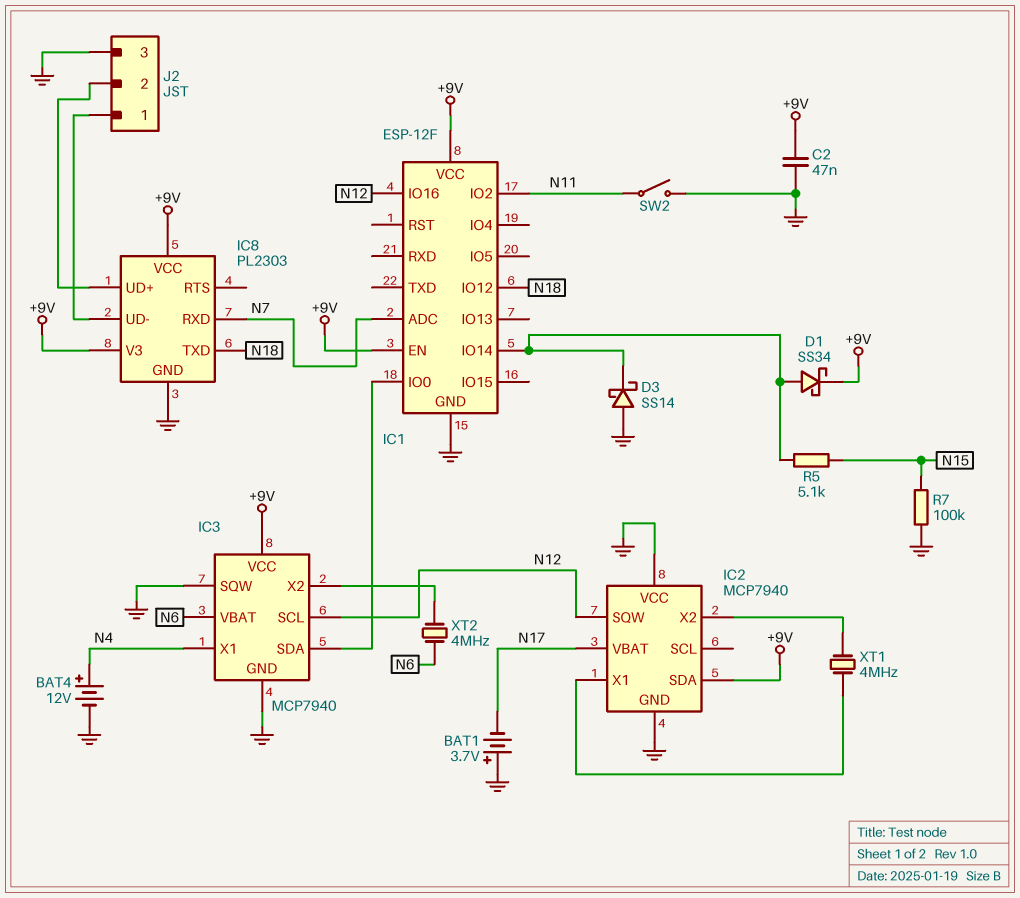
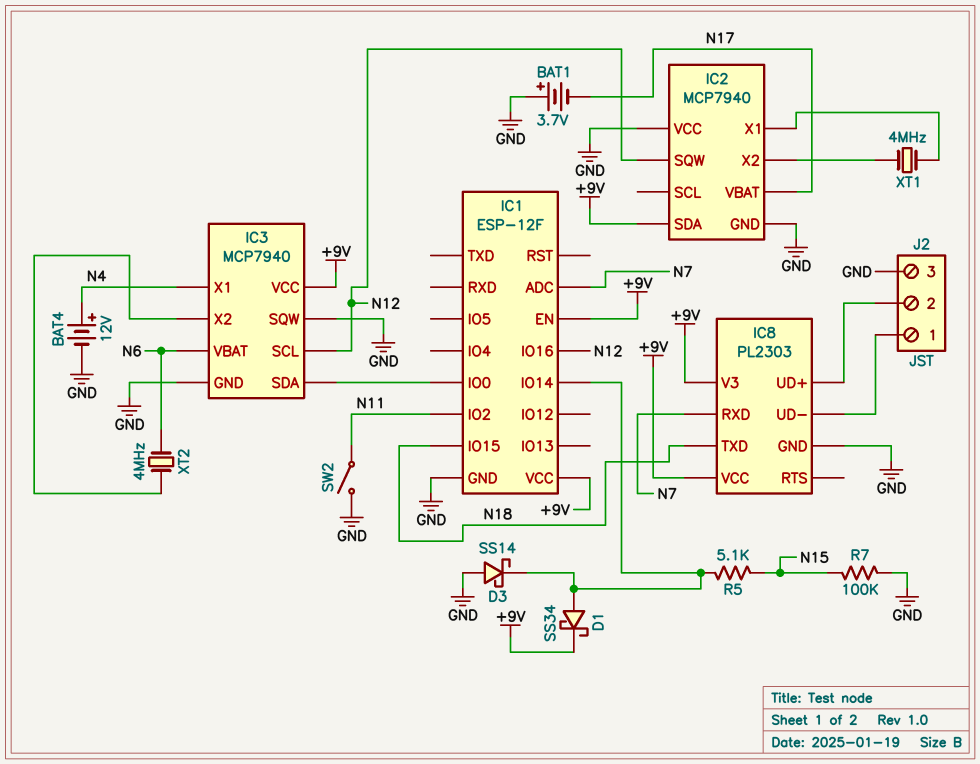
C2: 47nF (+9V, GND) -> none
IC1 pin IO12: N18 -> none
IC1 pin IO15: none -> N18

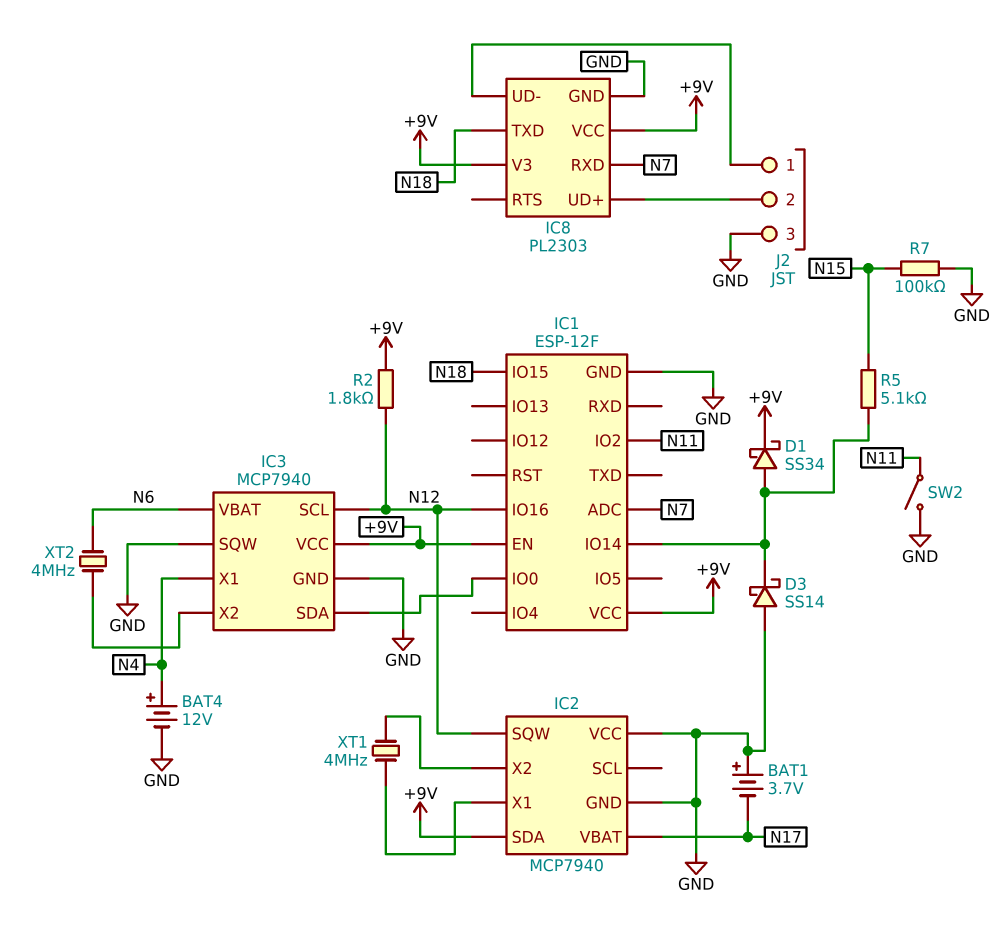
R2: none -> 1.8k (+9V, N12)

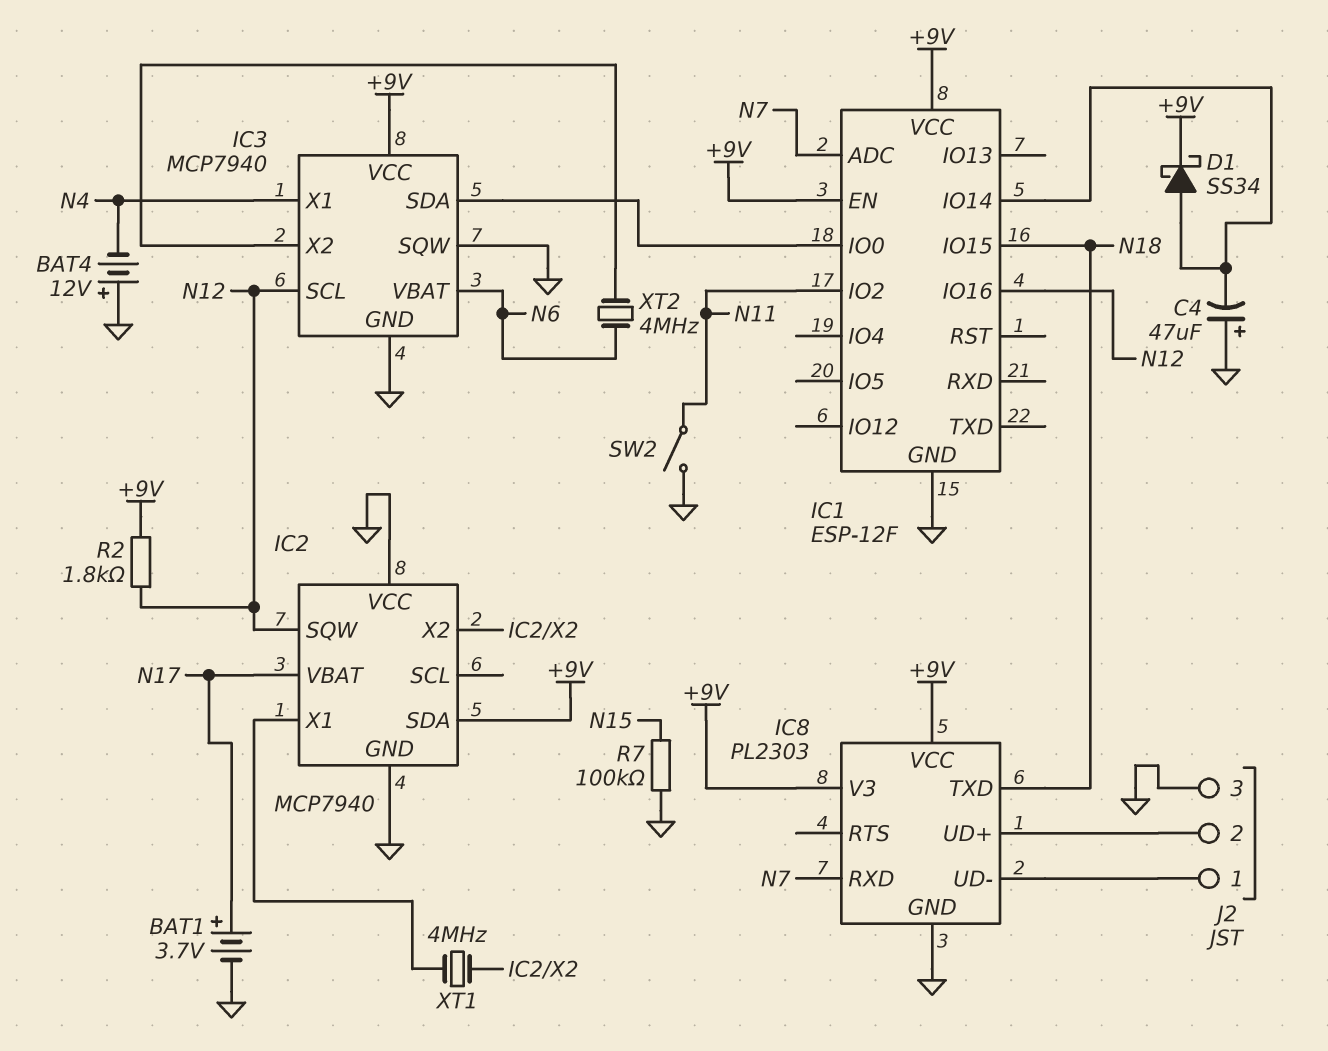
BAT1: 3.7V (plus GND, minus N17) -> 3.7V (plus N17, minus GND)
BAT4: 12V (plus N4, minus GND) -> 12V (plus GND, minus N4)
C4: none -> 47uF (plus GND, minus IC1/IO14)
D3: schottky SS14 (A GND, K IC1/IO14) -> none
R5: 5.1k (IC1/IO14, N15) -> none

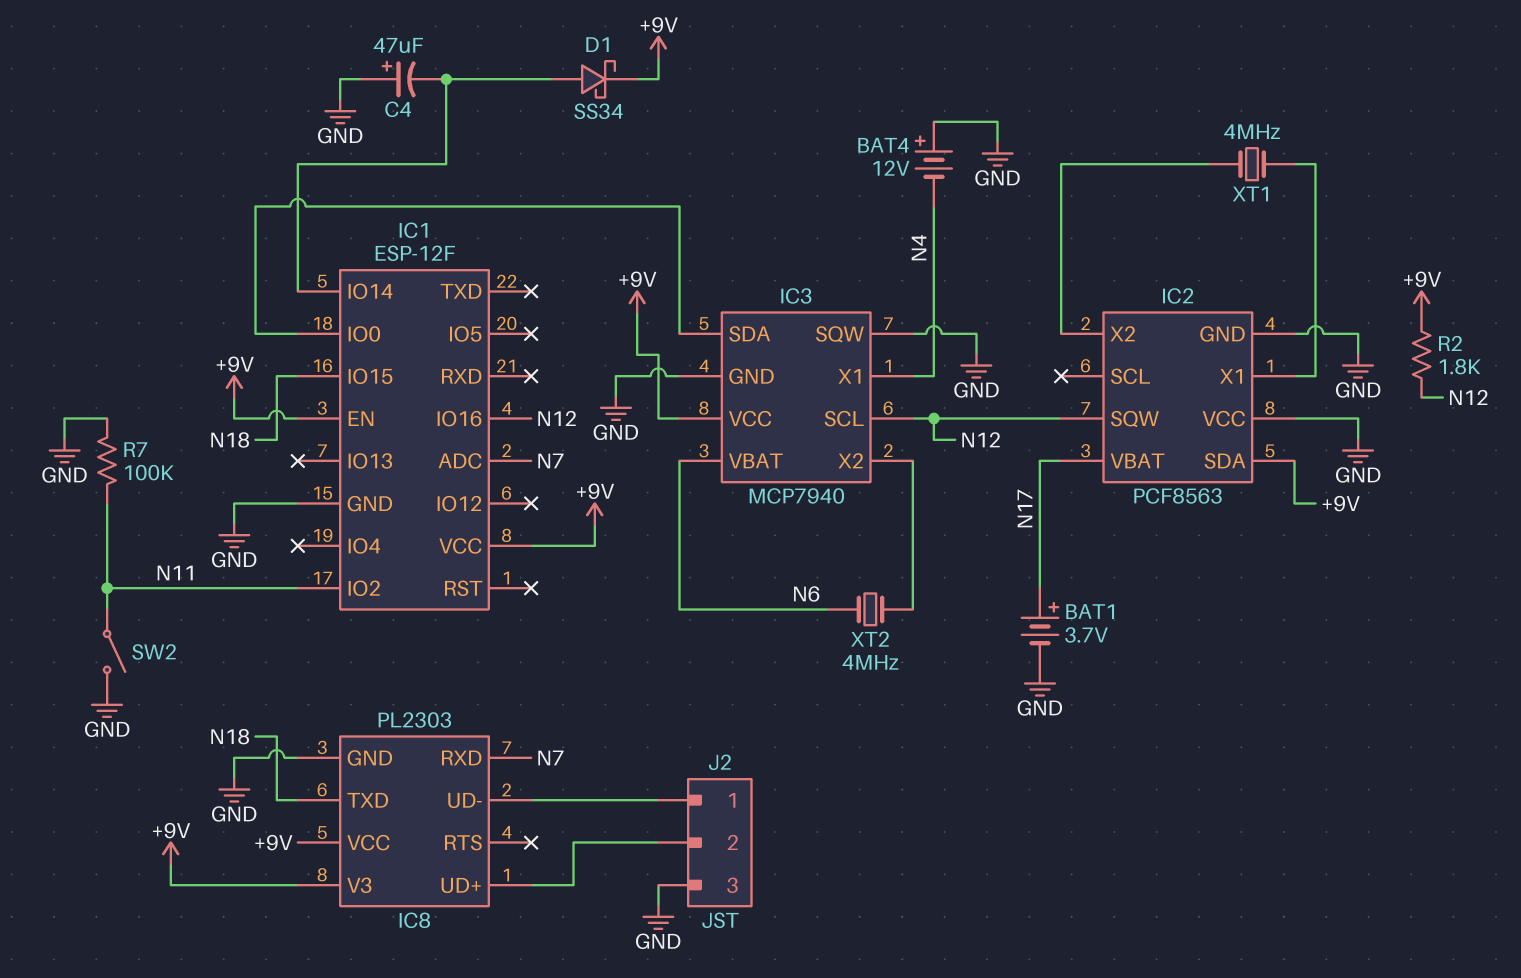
IC2: MCP7940 -> PCF8563
R7: 100k (GND, N15) -> 100k (GND, N11)

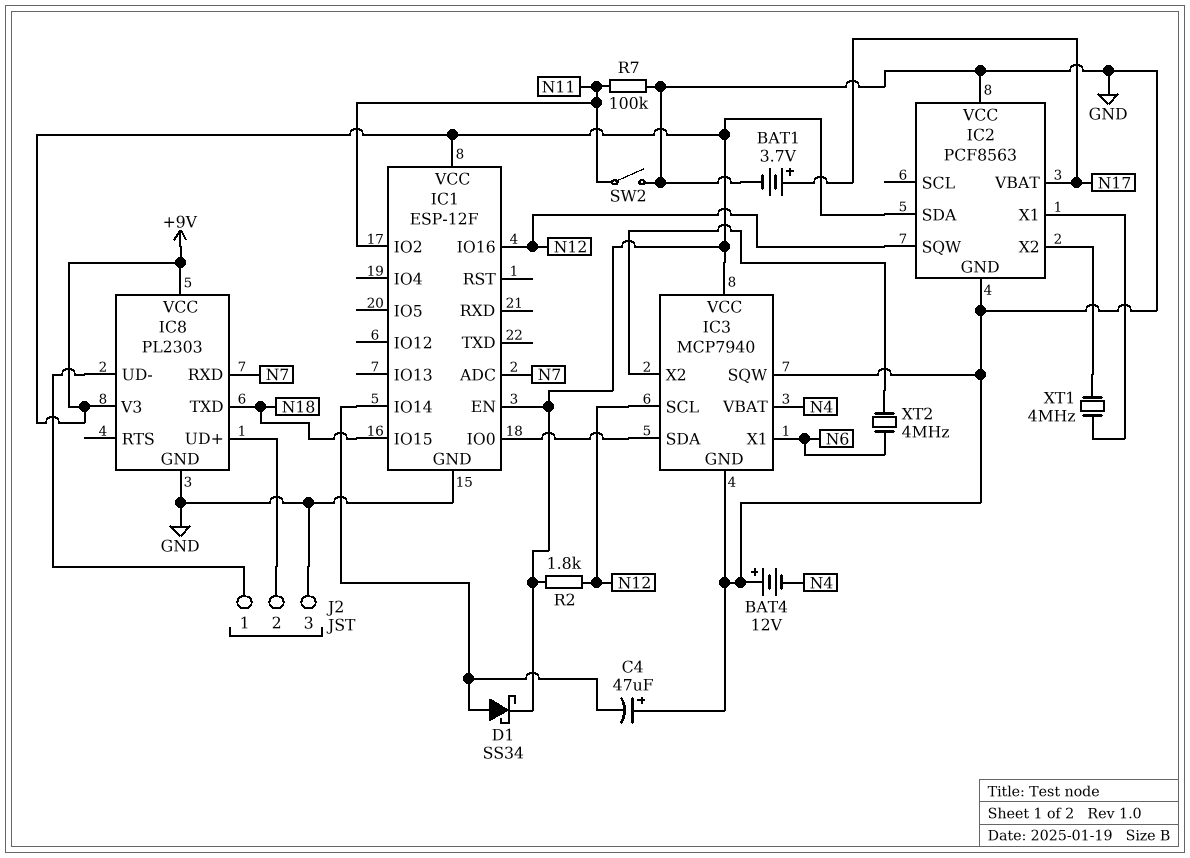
IC3 pin VBAT: N6 -> N4
IC3 pin X1: N4 -> N6

